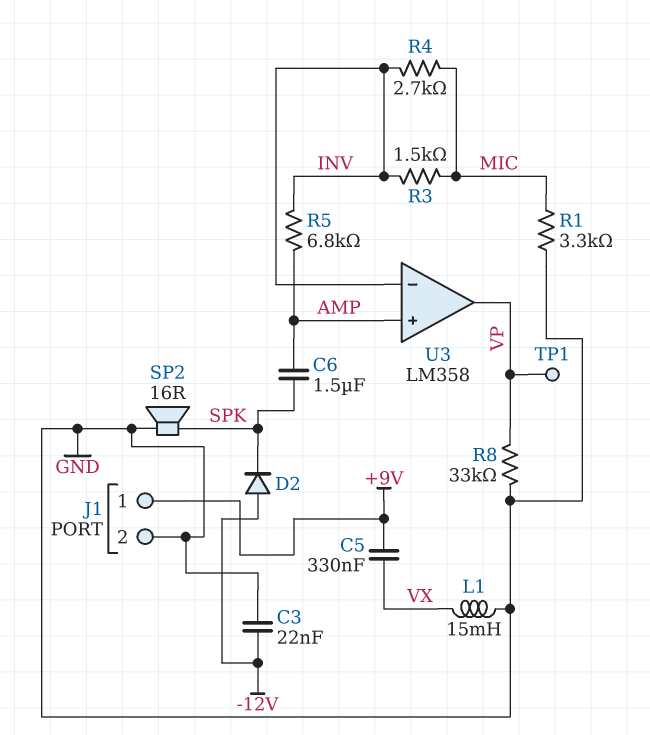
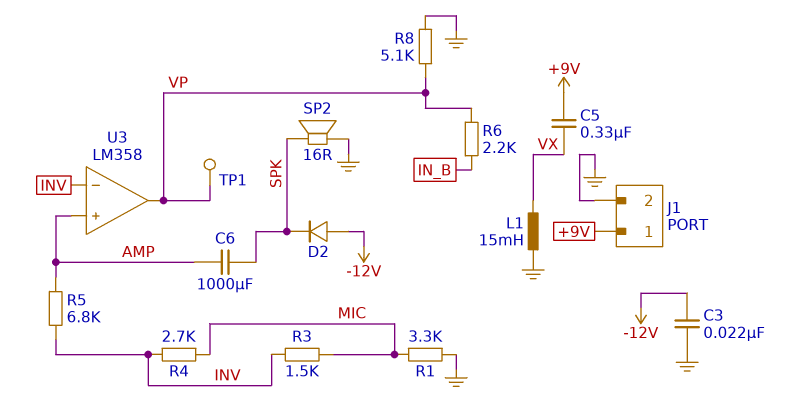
C6: 1.5uF (AMP, SPK) -> 1000uF (AMP, SPK)
R6: none -> 2.2k (IN_B, VP)
R8: 33k (GND, VP) -> 5.1k (GND, VP)

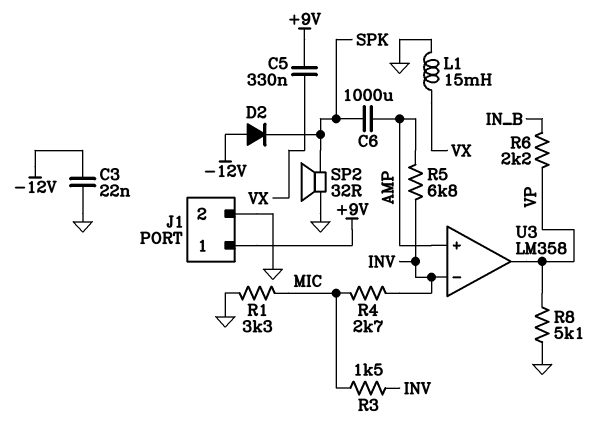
SP2: speaker 16R (GND, SPK) -> speaker 32R (GND, SPK)
TP1: test point (VP) -> none

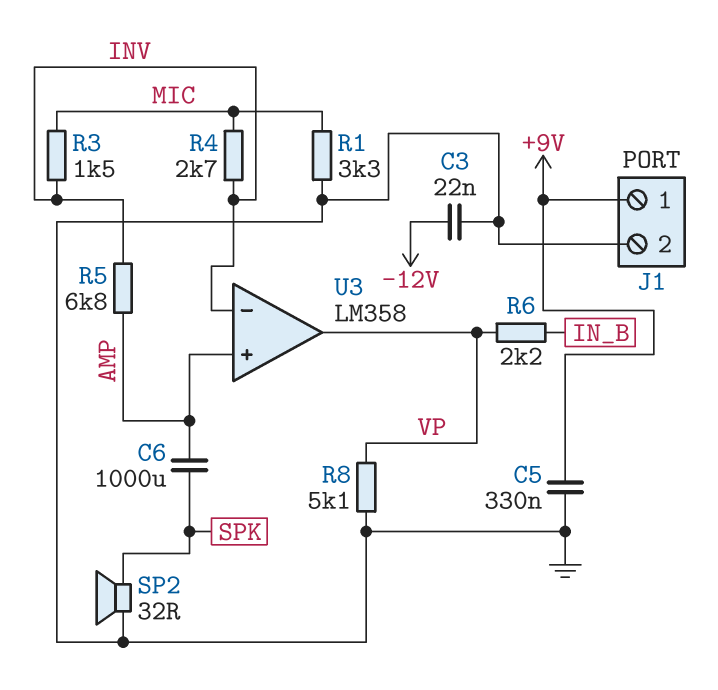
C5: 330nF (+9V, VX) -> 330nF (+9V, GND)
D2: diode (A -12V, K SPK) -> none
L1: 15mH (GND, VX) -> none

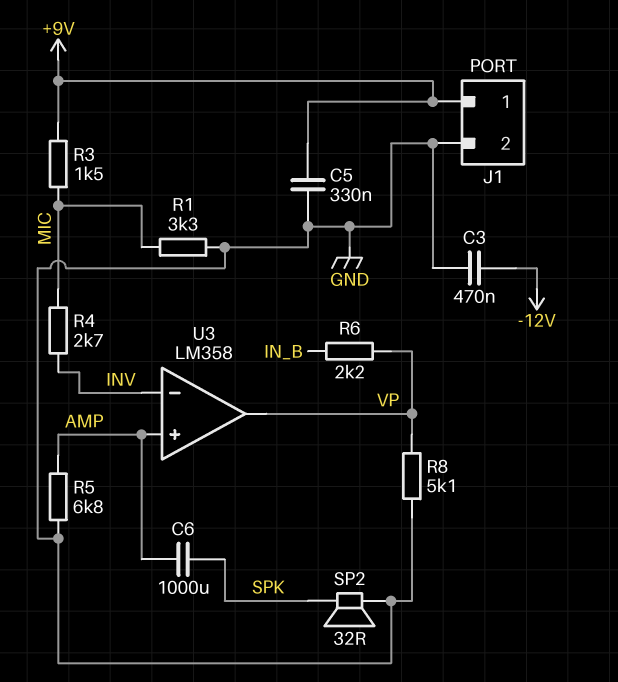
C3: 22nF (-12V, GND) -> 470nF (-12V, GND)
R3: 1.5k (INV, MIC) -> 1.5k (+9V, MIC)
R5: 6.8k (AMP, INV) -> 6.8k (AMP, GND)

